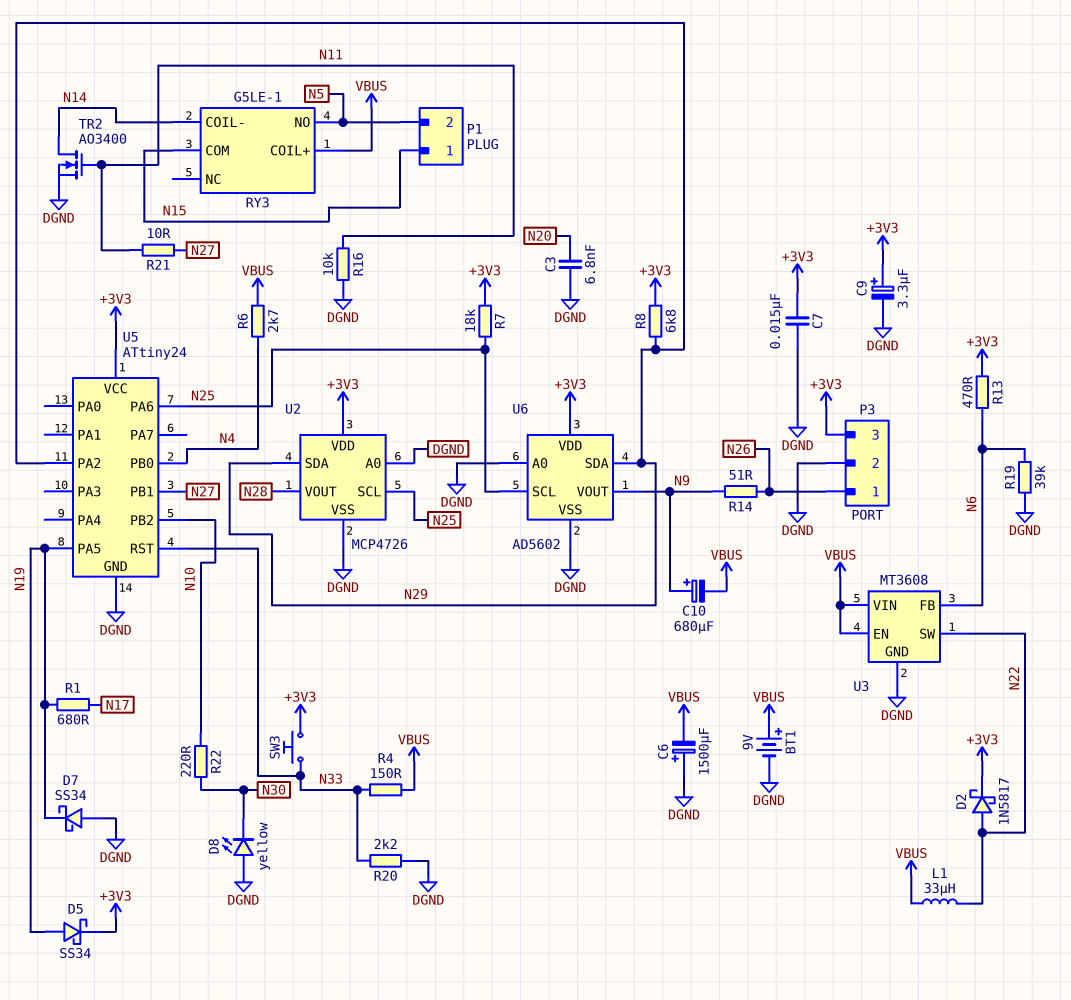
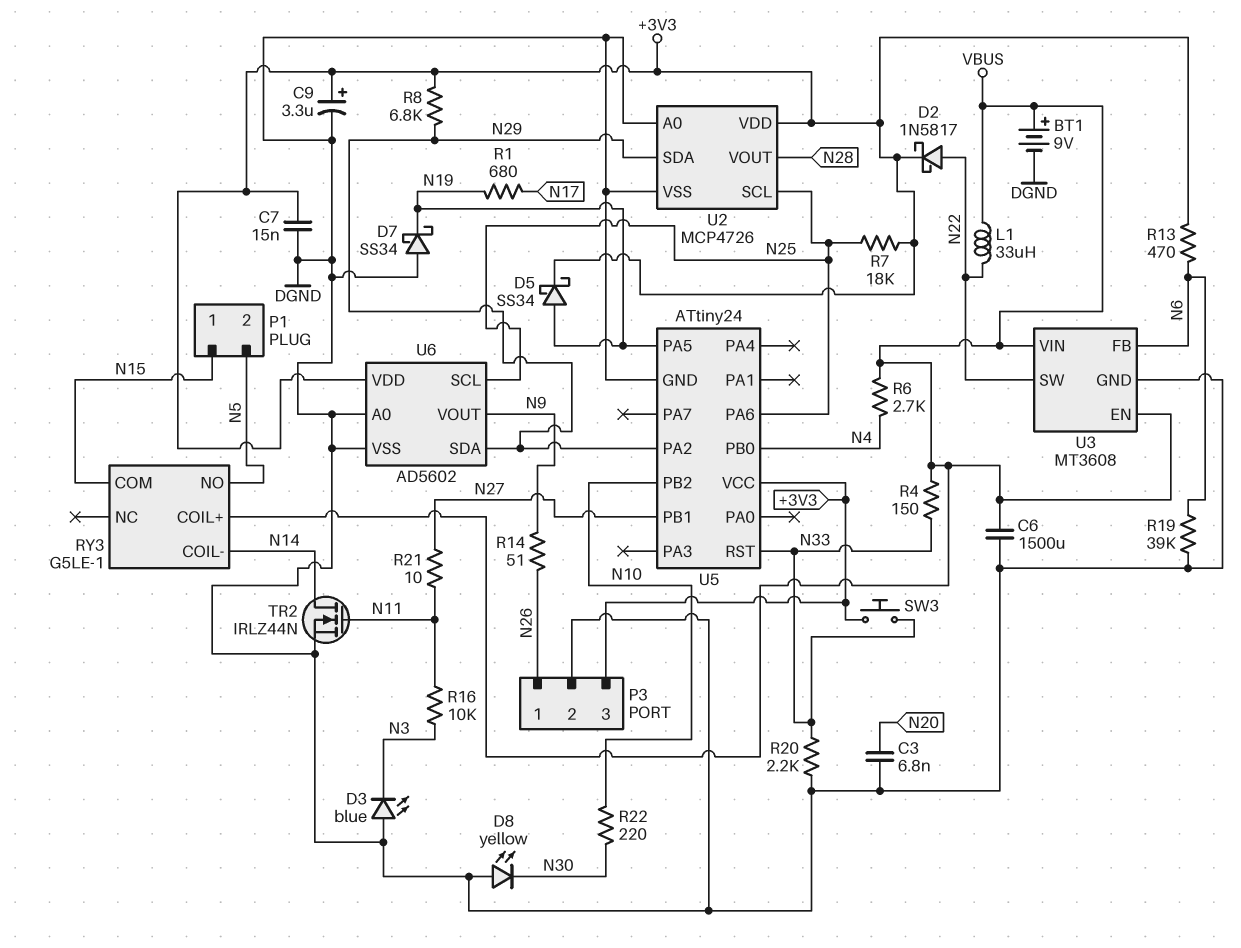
C6: 1500uF (plus DGND, minus VBUS) -> 1500uF (DGND, VBUS)
C10: 680uF (plus N9, minus VBUS) -> none
D3: none -> LED blue (A DGND, K N3)
R16: 10k (DGND, N11) -> 10k (N3, N11)
TR2: NMOS AO3400 (G N11, D N14, S DGND) -> NMOS IRLZ44N (G N11, D N14, S DGND)

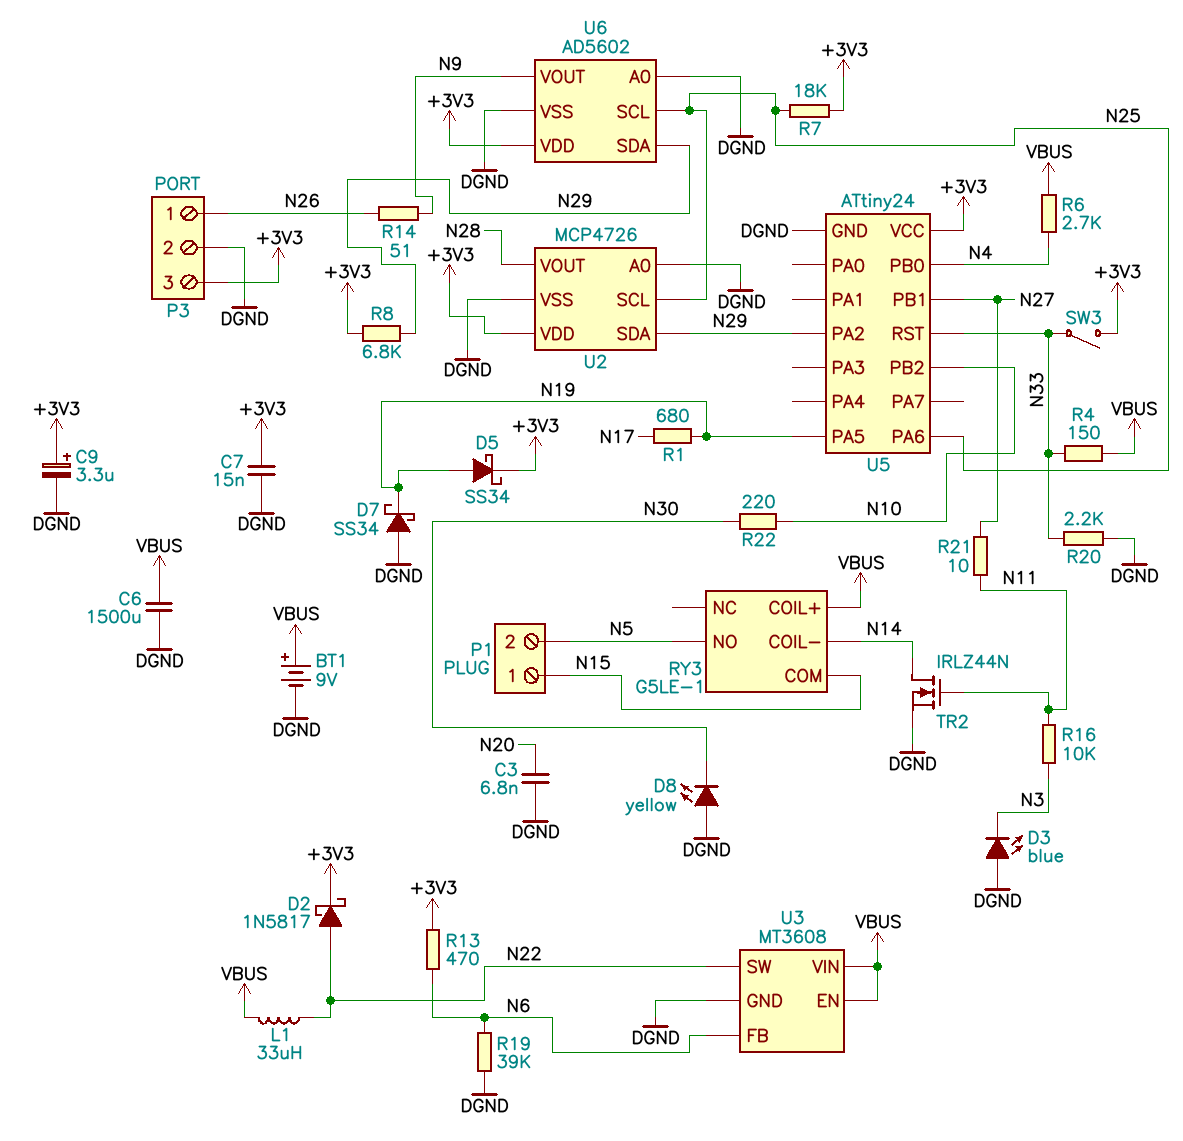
SW3: button (+3V3, N33) -> switch (+3V3, N33)

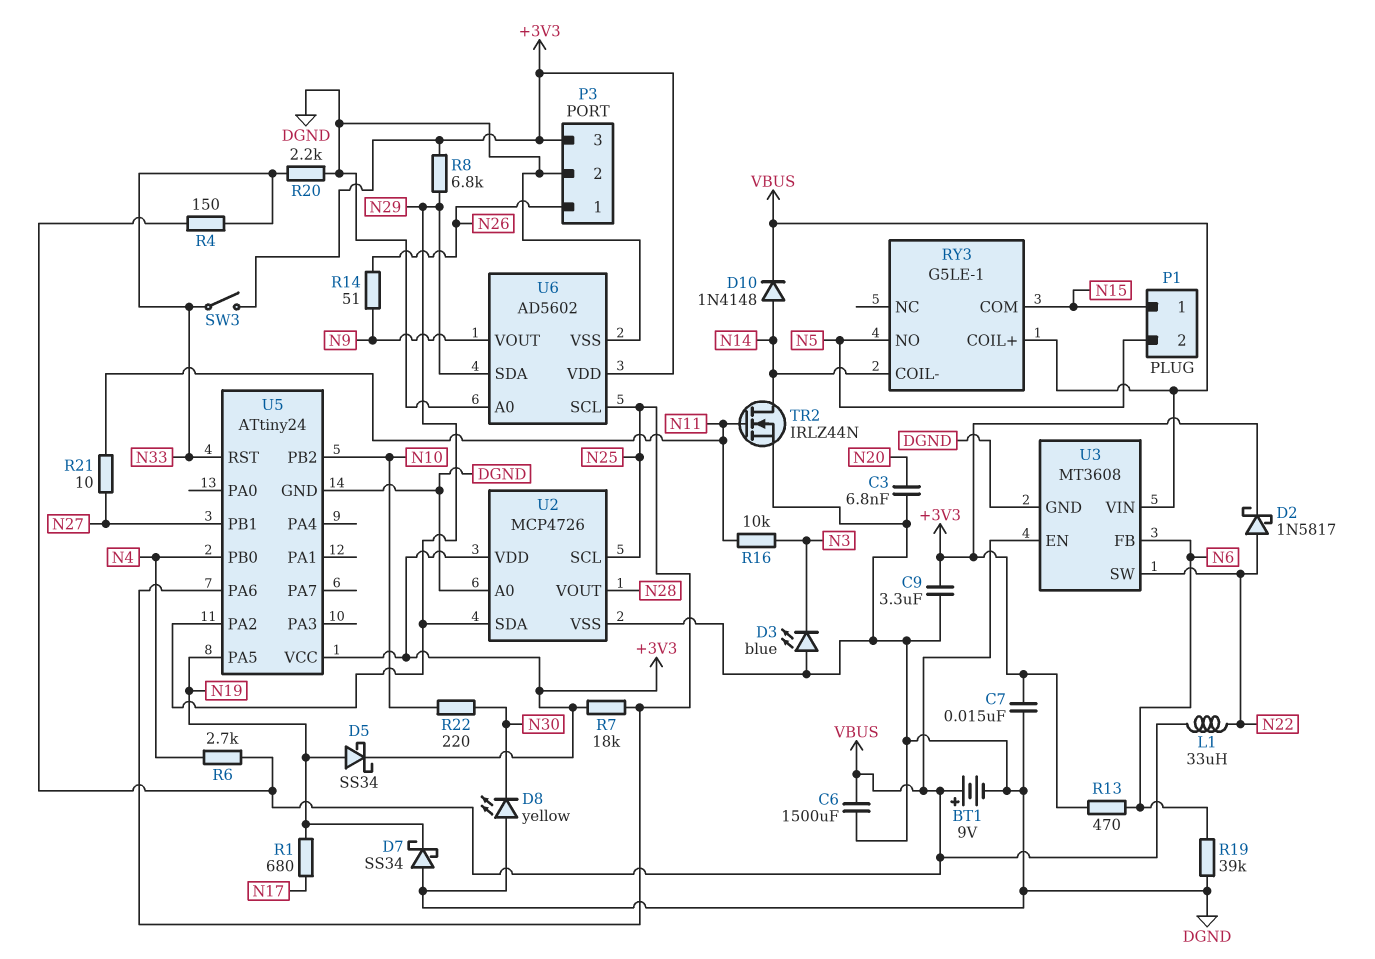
C9: 3.3uF (plus +3V3, minus DGND) -> 3.3uF (+3V3, DGND)
D10: none -> diode 1N4148 (A N14, K VBUS)

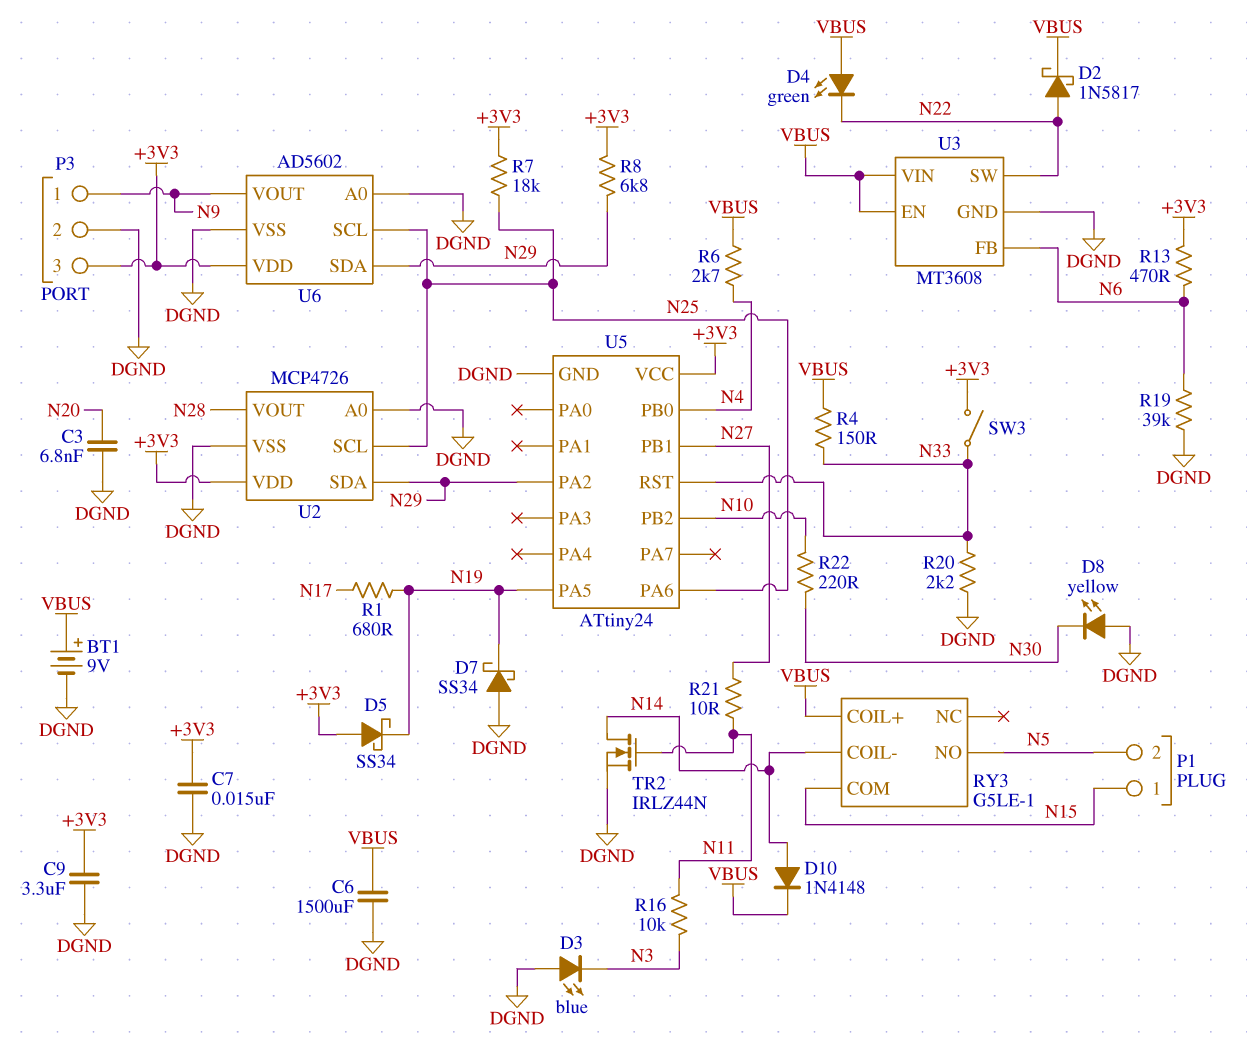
D2: schottky 1N5817 (A N22, K +3V3) -> schottky 1N5817 (A N22, K VBUS)
D4: none -> LED green (A VBUS, K N22)
D5: schottky SS34 (A N19, K +3V3) -> schottky SS34 (A +3V3, K N19)
L1: 33uH (N22, VBUS) -> none
P3 pin 1: N26 -> N9
R14: 51 (N9, N26) -> none

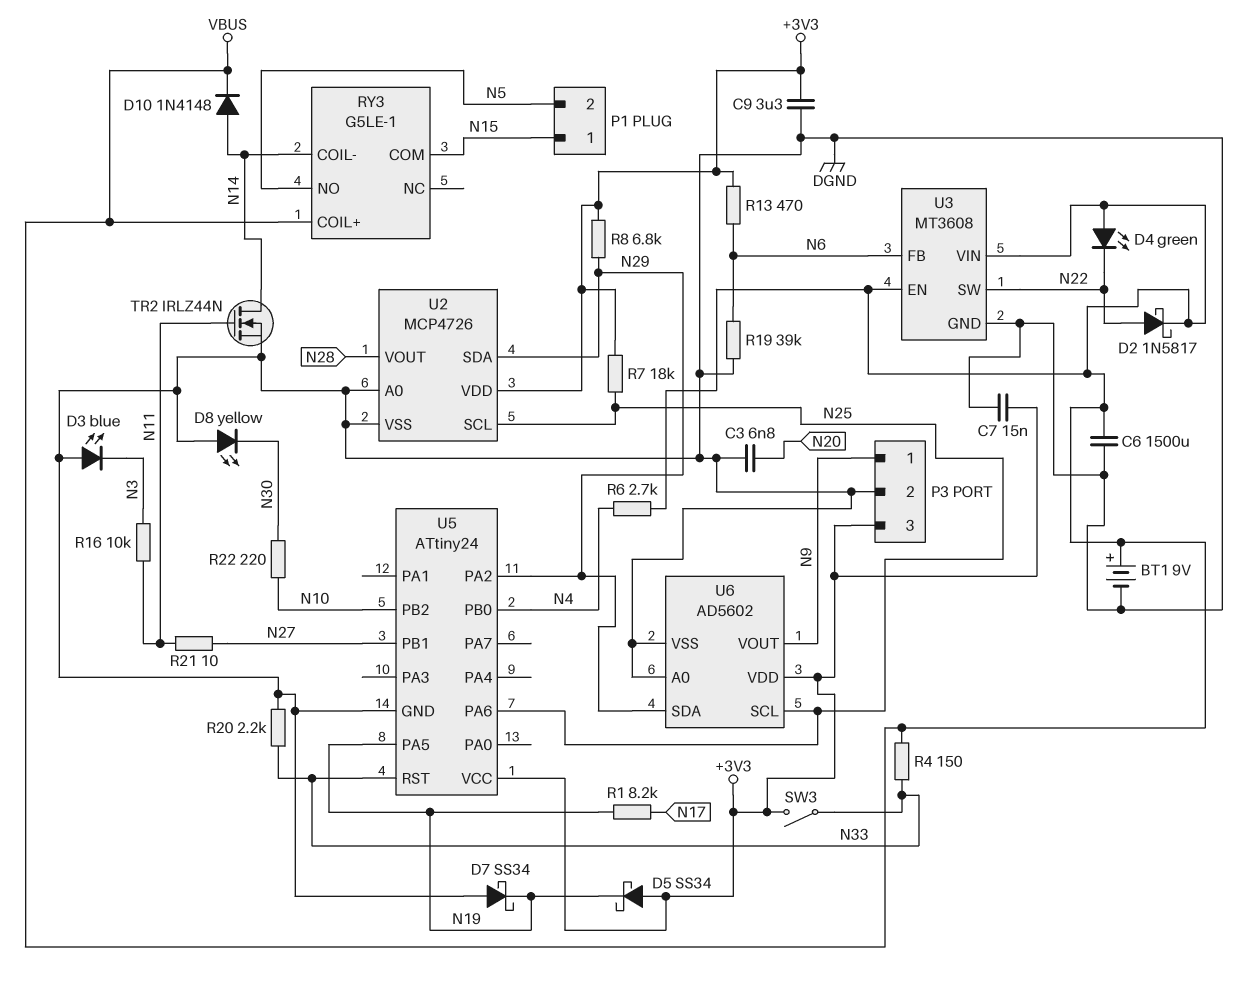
R1: 680 (N17, N19) -> 8.2k (N17, N19)

